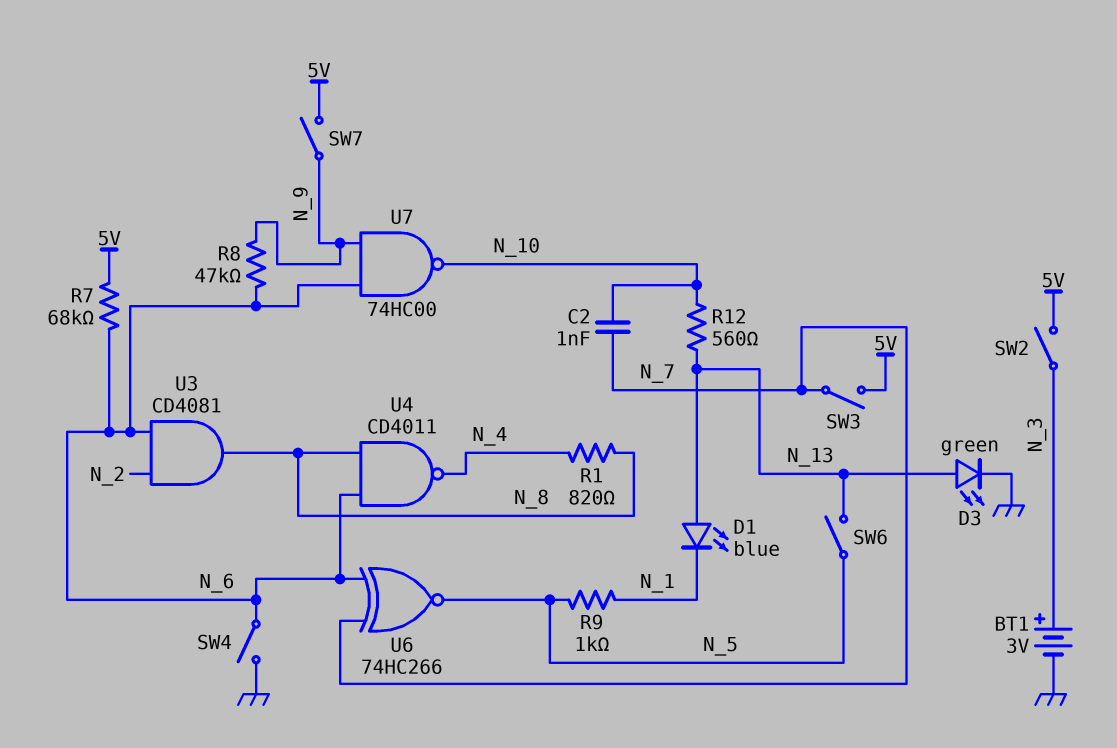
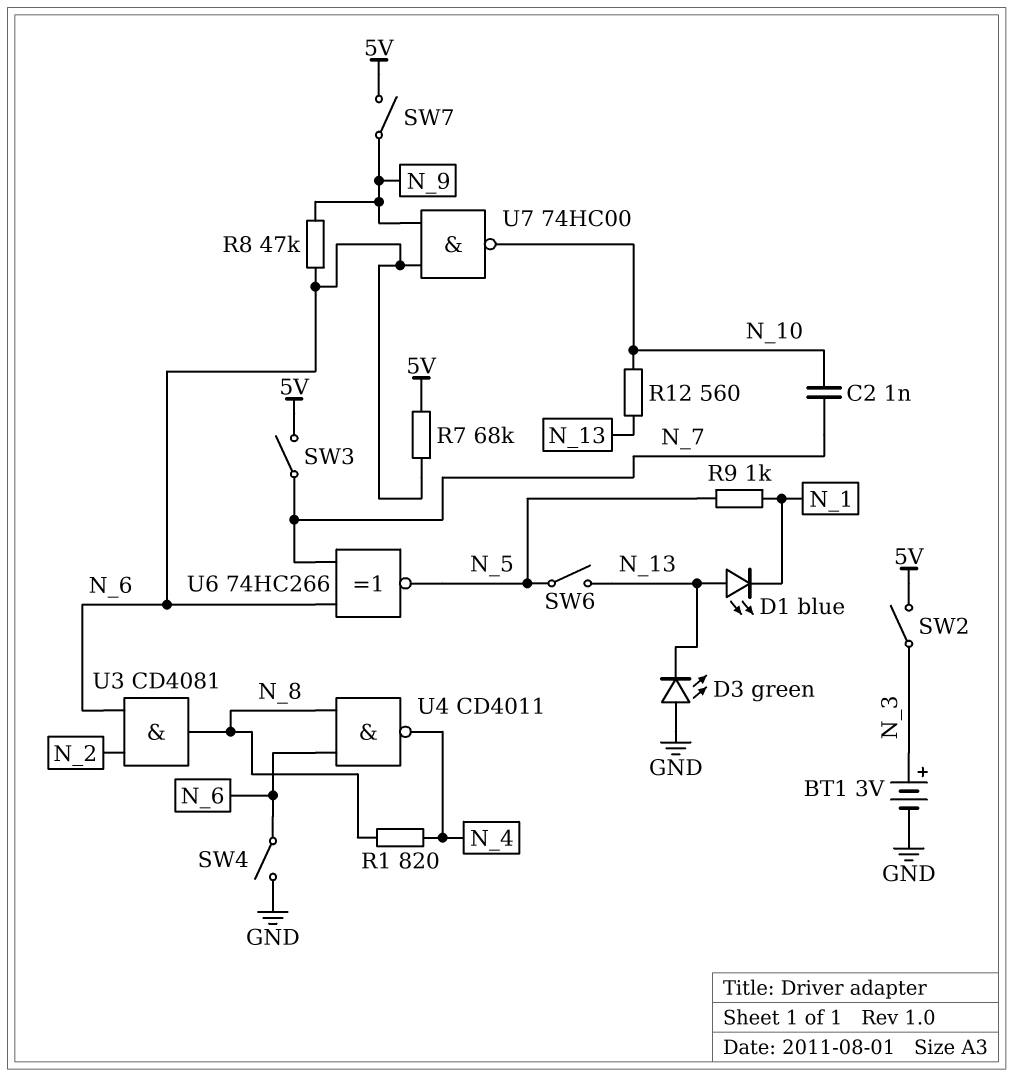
D3: LED green (A N_13, K GND) -> LED green (A GND, K N_13)

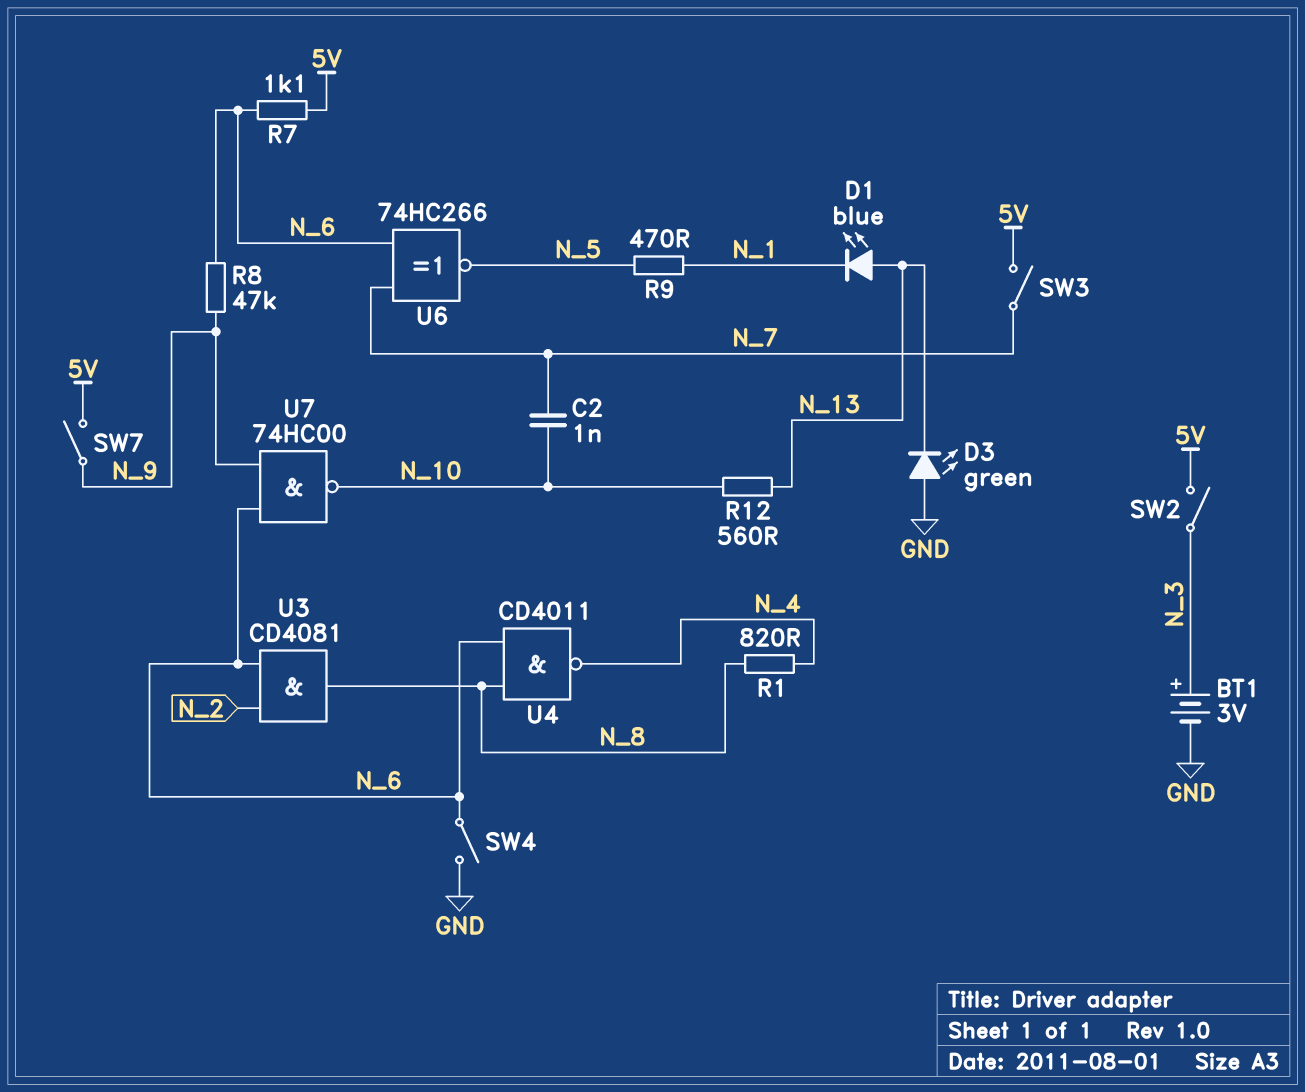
R7: 68k (5V, N_6) -> 1.1k (5V, N_6)
R9: 1k (N_1, N_5) -> 470 (N_1, N_5)
SW6: switch (N_5, N_13) -> none

